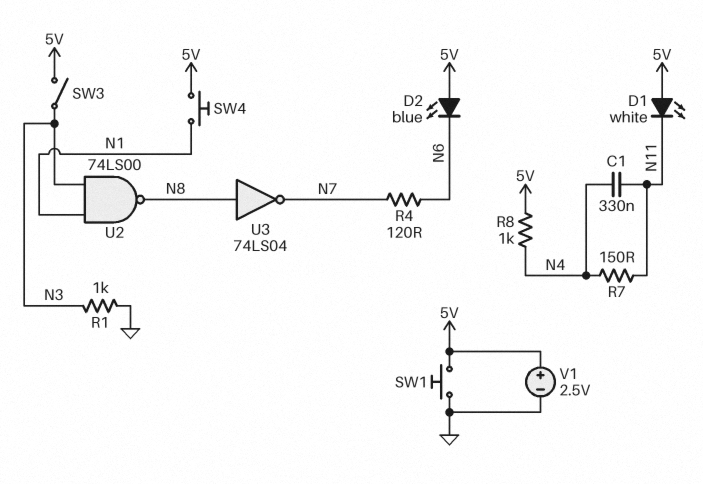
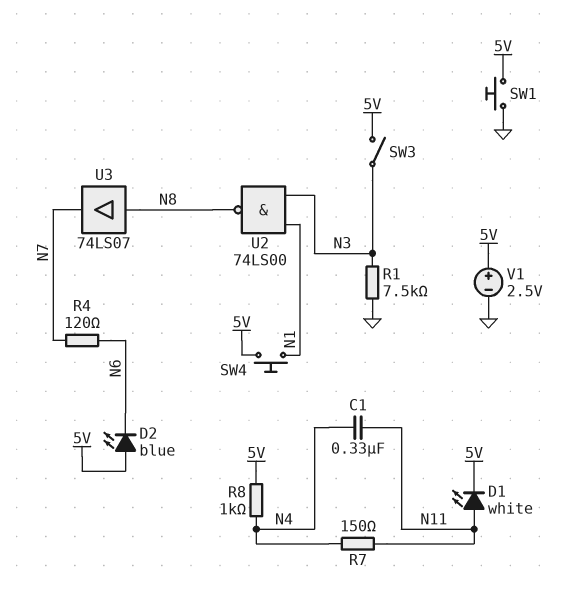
D1: LED white (A 5V, K N11) -> LED white (A N11, K 5V)
R1: 1k (GND, N3) -> 7.5k (GND, N3)
U3: NOT 74LS04 (in N8, out N7) -> buffer 74LS07 (in N8, out N7)

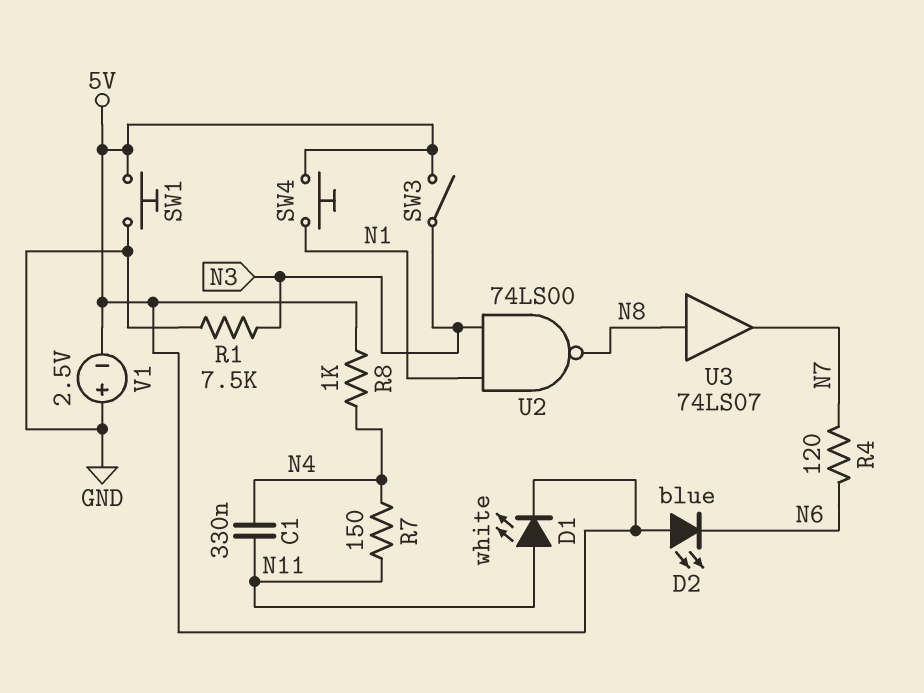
V1: 2.5V (plus 5V, minus GND) -> 2.5V (plus GND, minus 5V)

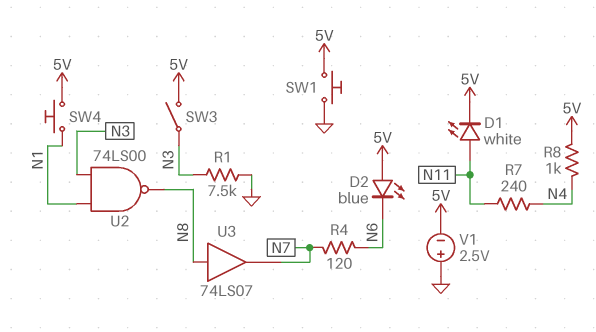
C1: 330nF (N4, N11) -> none
R7: 150 (N4, N11) -> 240 (N4, N11)

